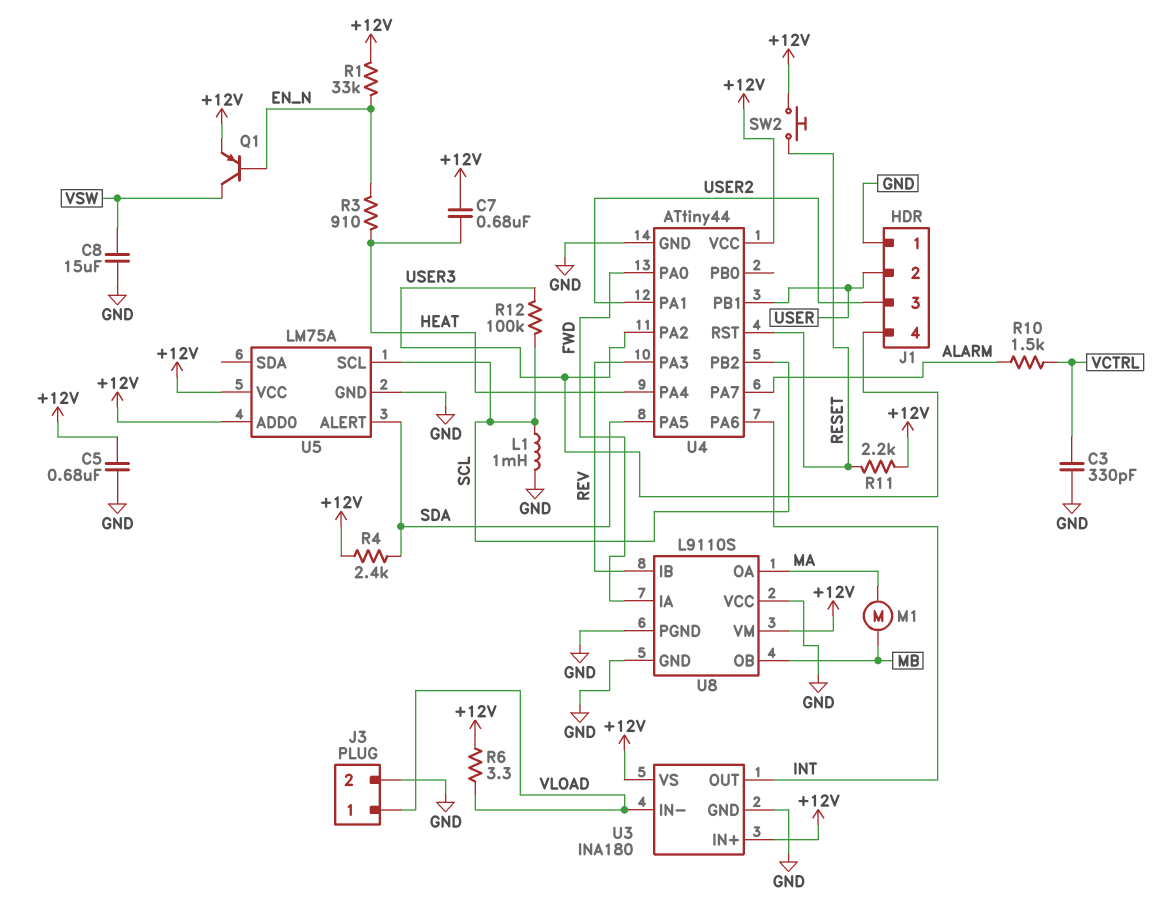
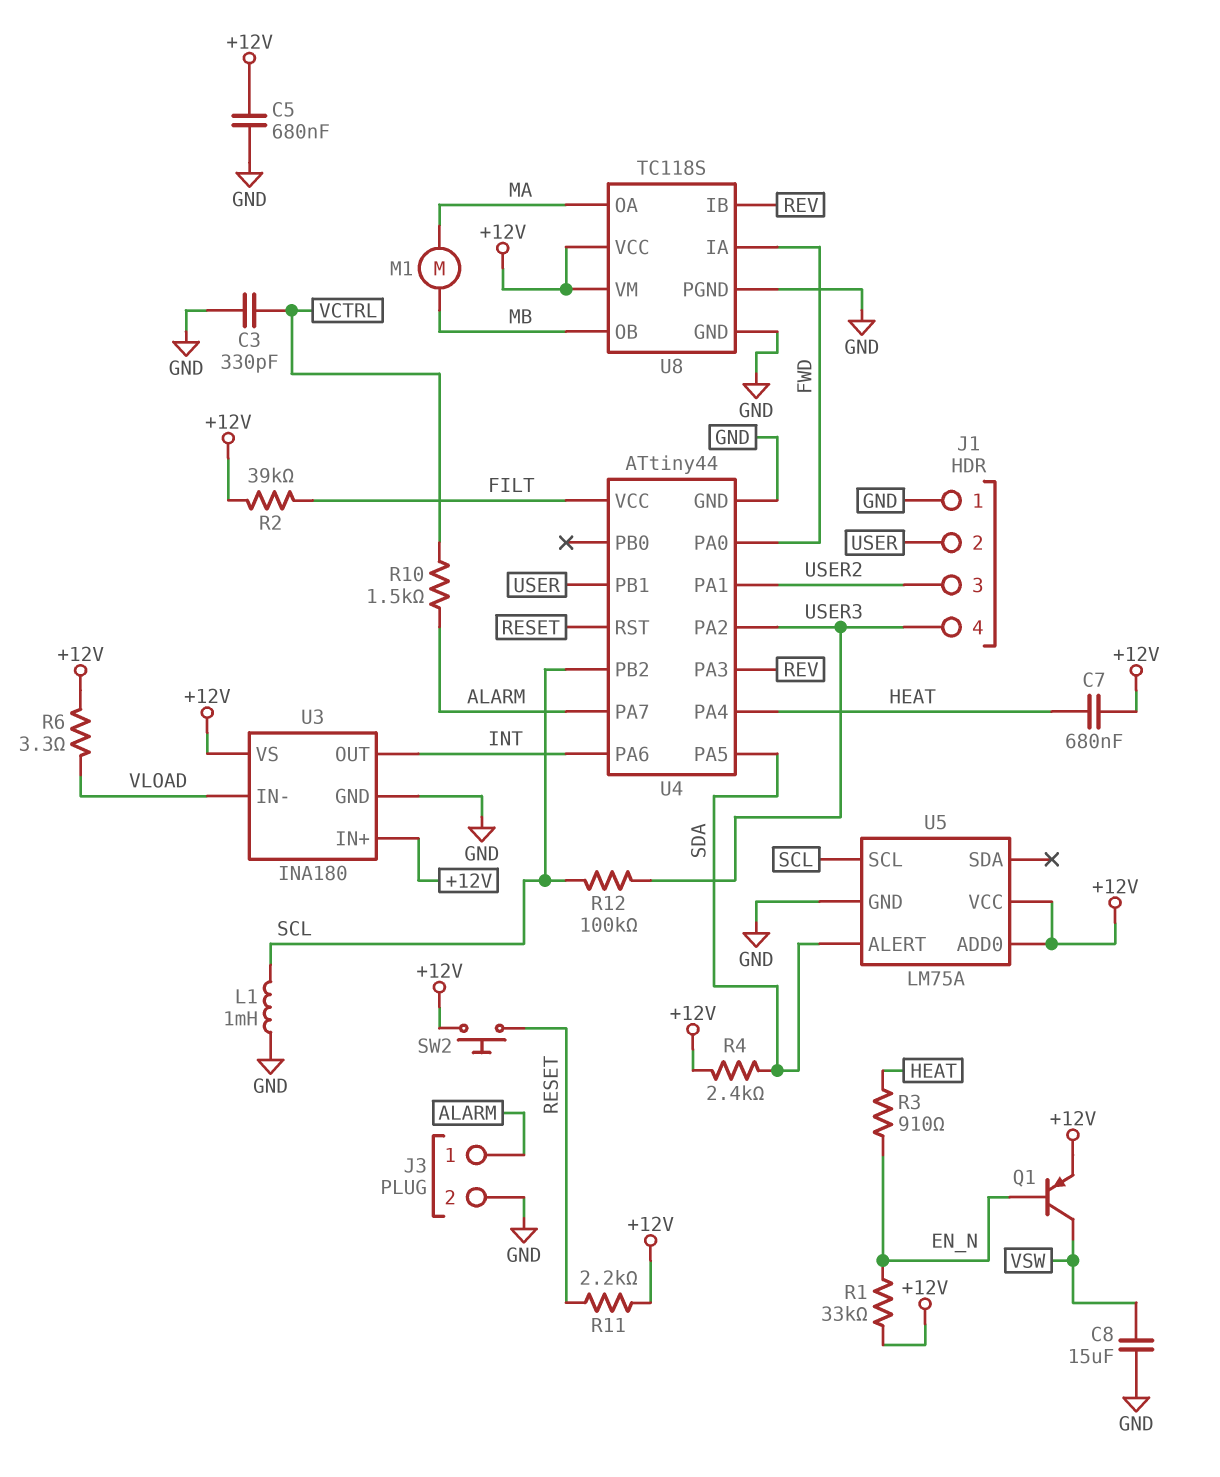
J3 pin 1: VLOAD -> ALARM
R2: none -> 39k (+12V, FILT)
U4 pin VCC: +12V -> FILT
U8: L9110S -> TC118S
U8 pin VCC: GND -> +12V

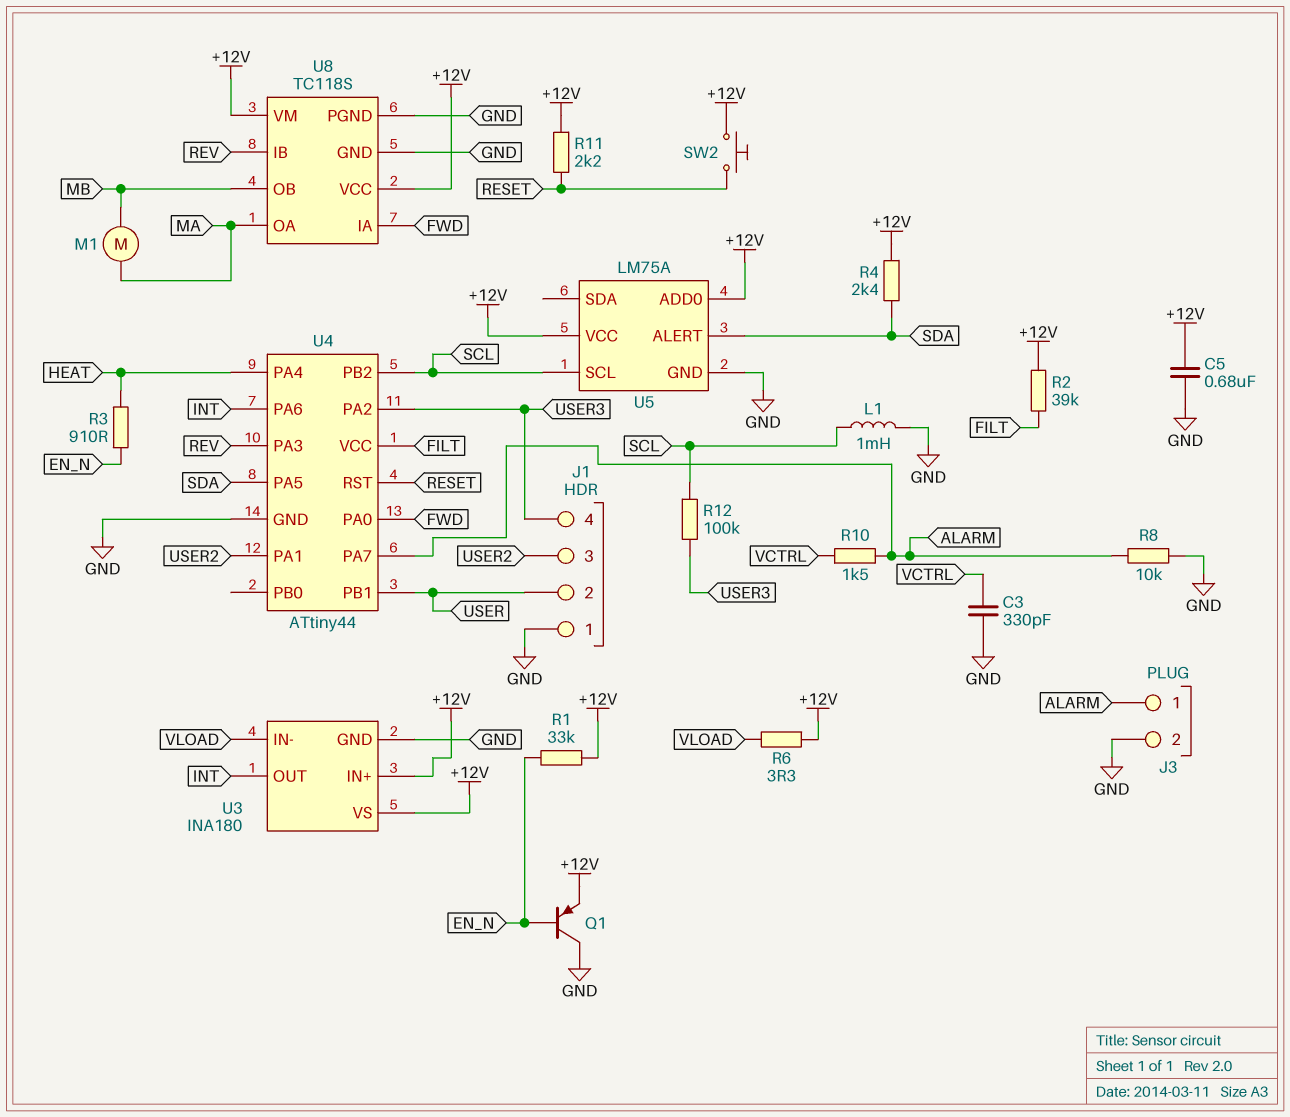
C7: 680nF (+12V, HEAT) -> none
C8: 15uF (GND, VSW) -> none
Q1: PNP (B EN_N, C VSW, E +12V) -> PNP (B EN_N, C GND, E +12V)
R8: none -> 10k (ALARM, GND)

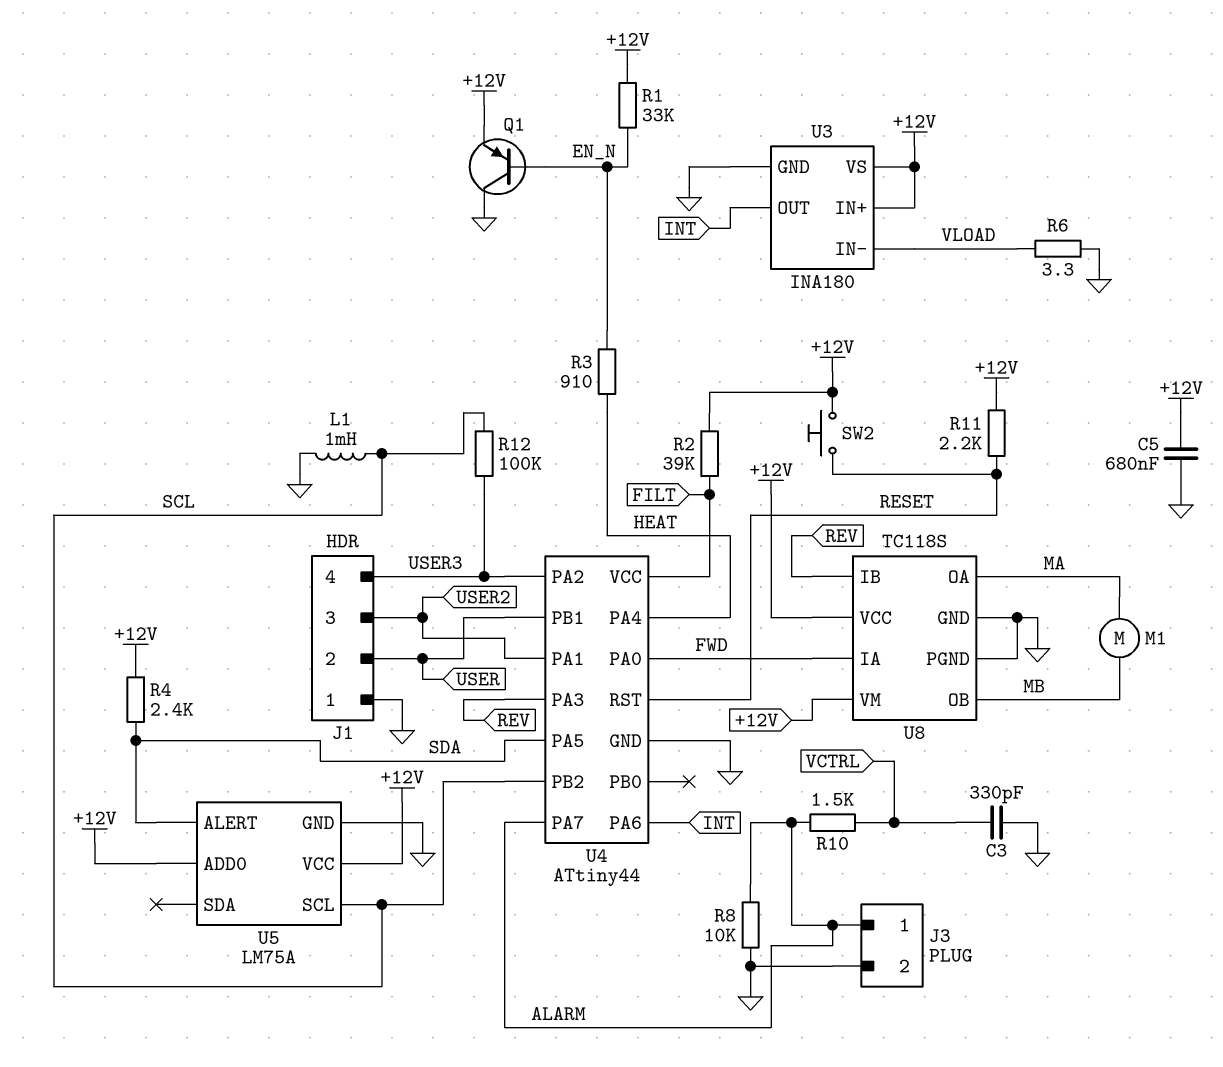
R6: 3.3 (+12V, VLOAD) -> 3.3 (GND, VLOAD)

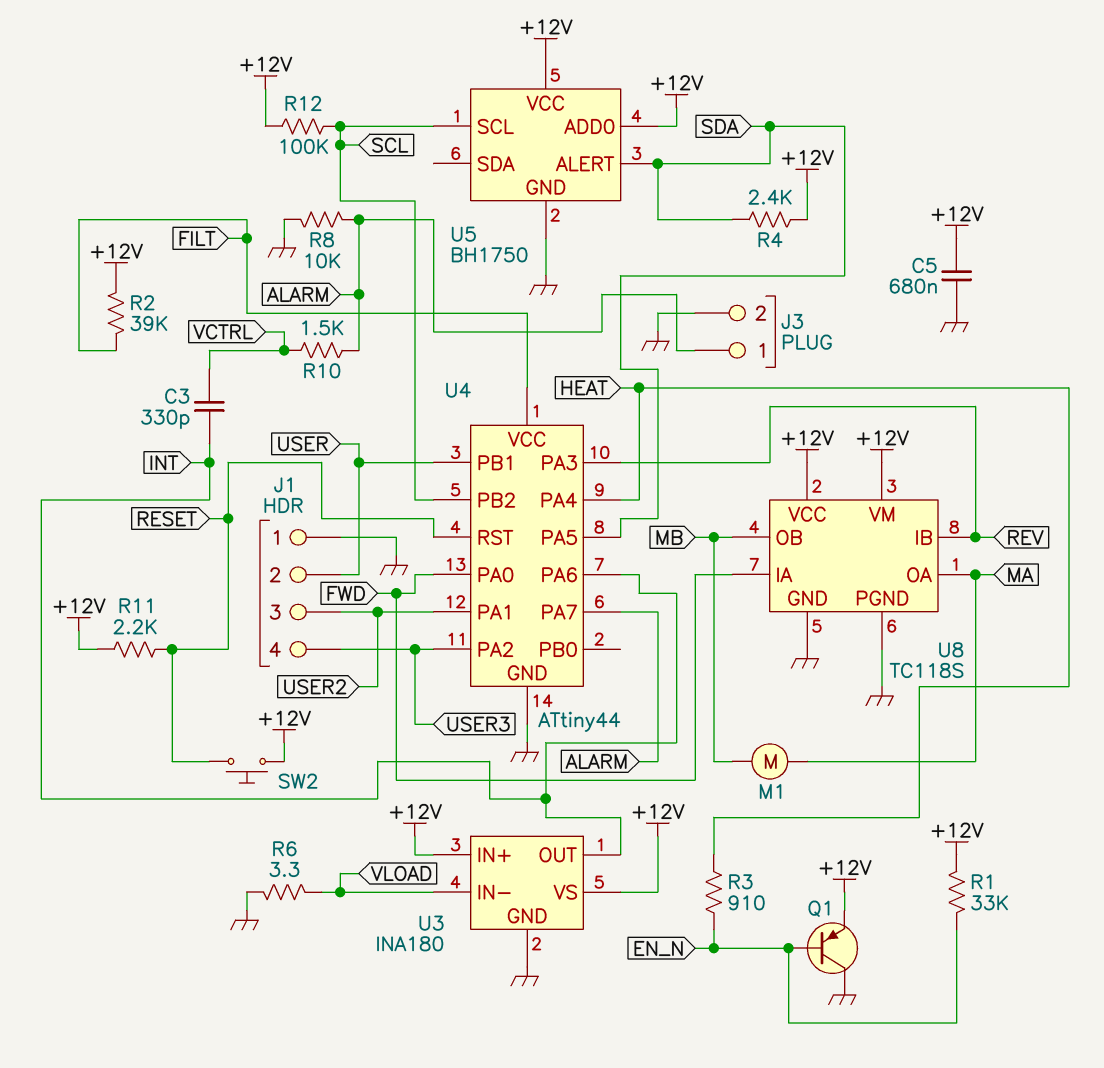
C3: 330pF (GND, VCTRL) -> 330pF (INT, VCTRL)
L1: 1mH (GND, SCL) -> none
R12: 100k (SCL, USER3) -> 100k (+12V, SCL)
U5: LM75A -> BH1750

